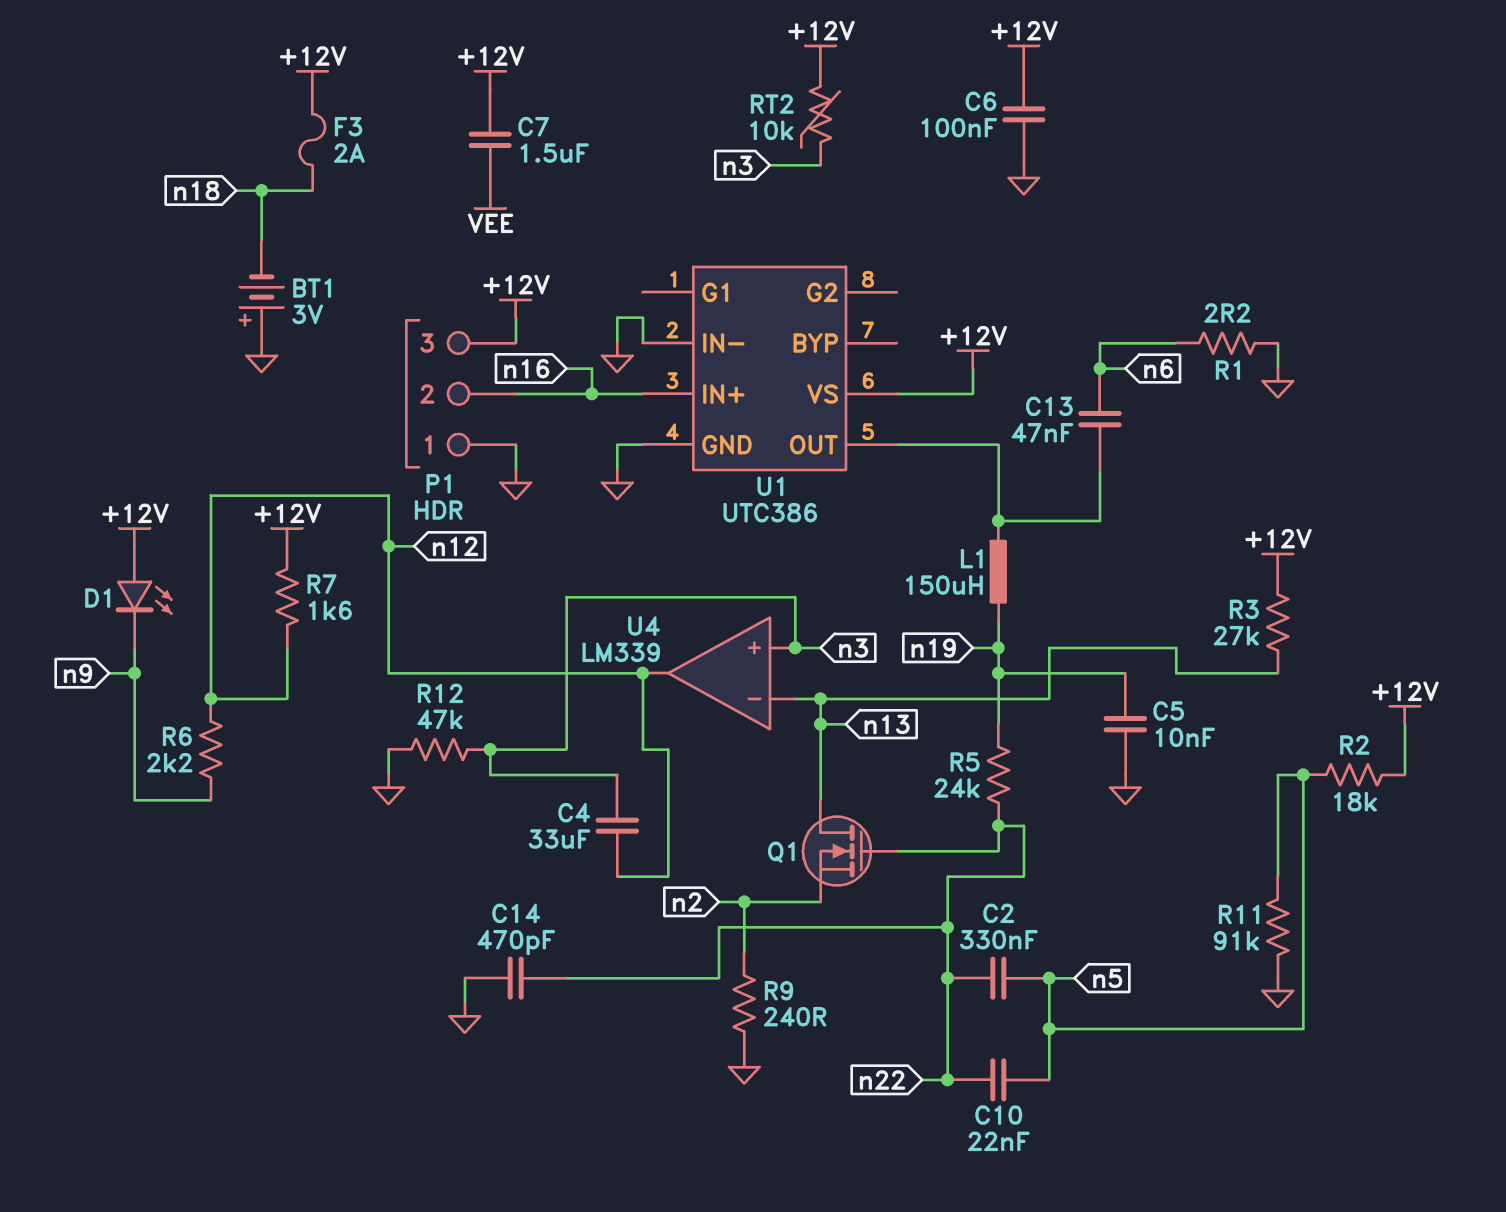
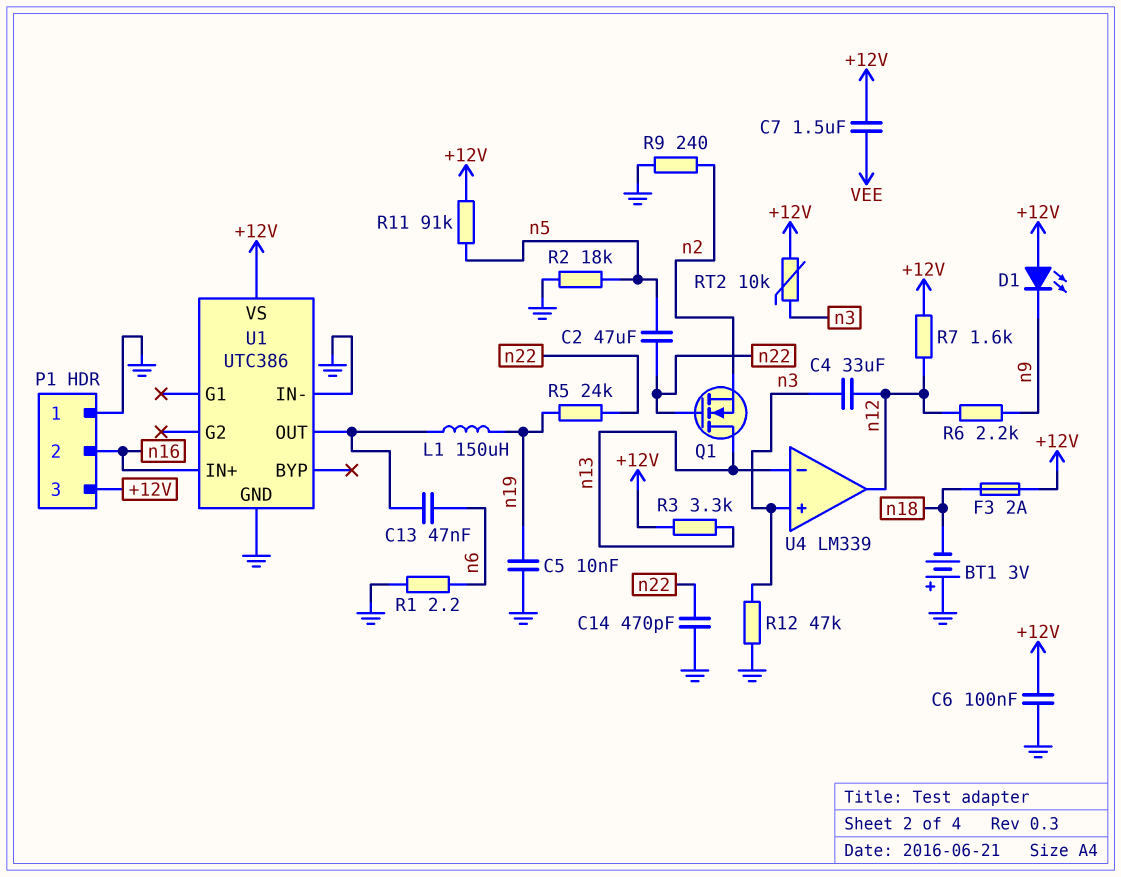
C2: 330nF (n5, n22) -> 47uF (n5, n22)
C10: 22nF (n5, n22) -> none
R2: 18k (+12V, n5) -> 18k (GND, n5)
R3: 27k (+12V, n13) -> 3.3k (+12V, n13)
R11: 91k (GND, n5) -> 91k (+12V, n5)

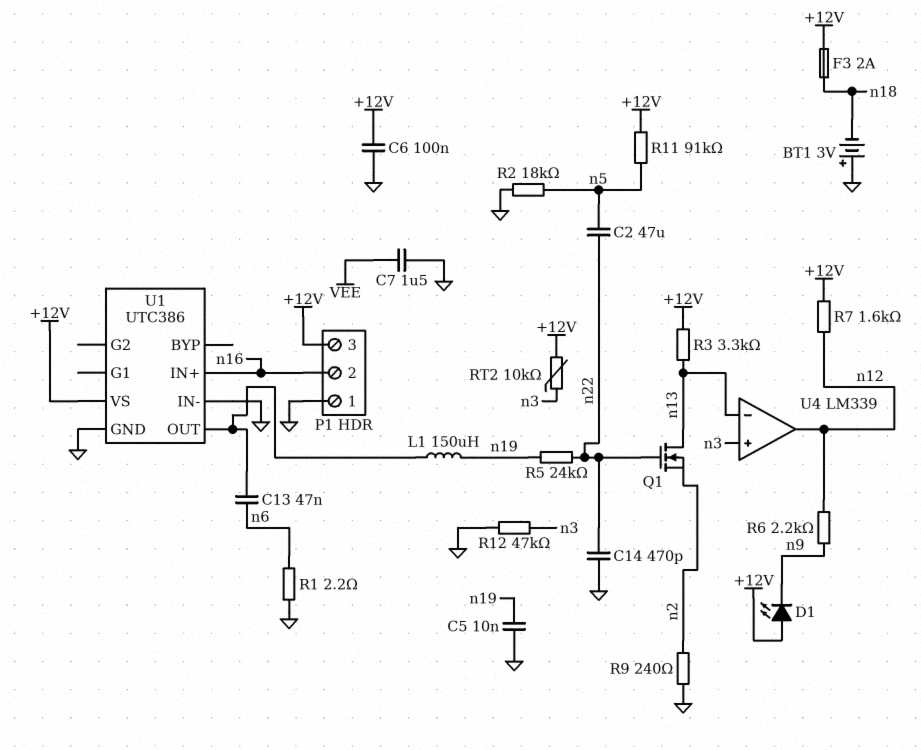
C4: 33uF (n3, n12) -> none
C7: 1.5uF (+12V, VEE) -> 1.5uF (GND, VEE)

